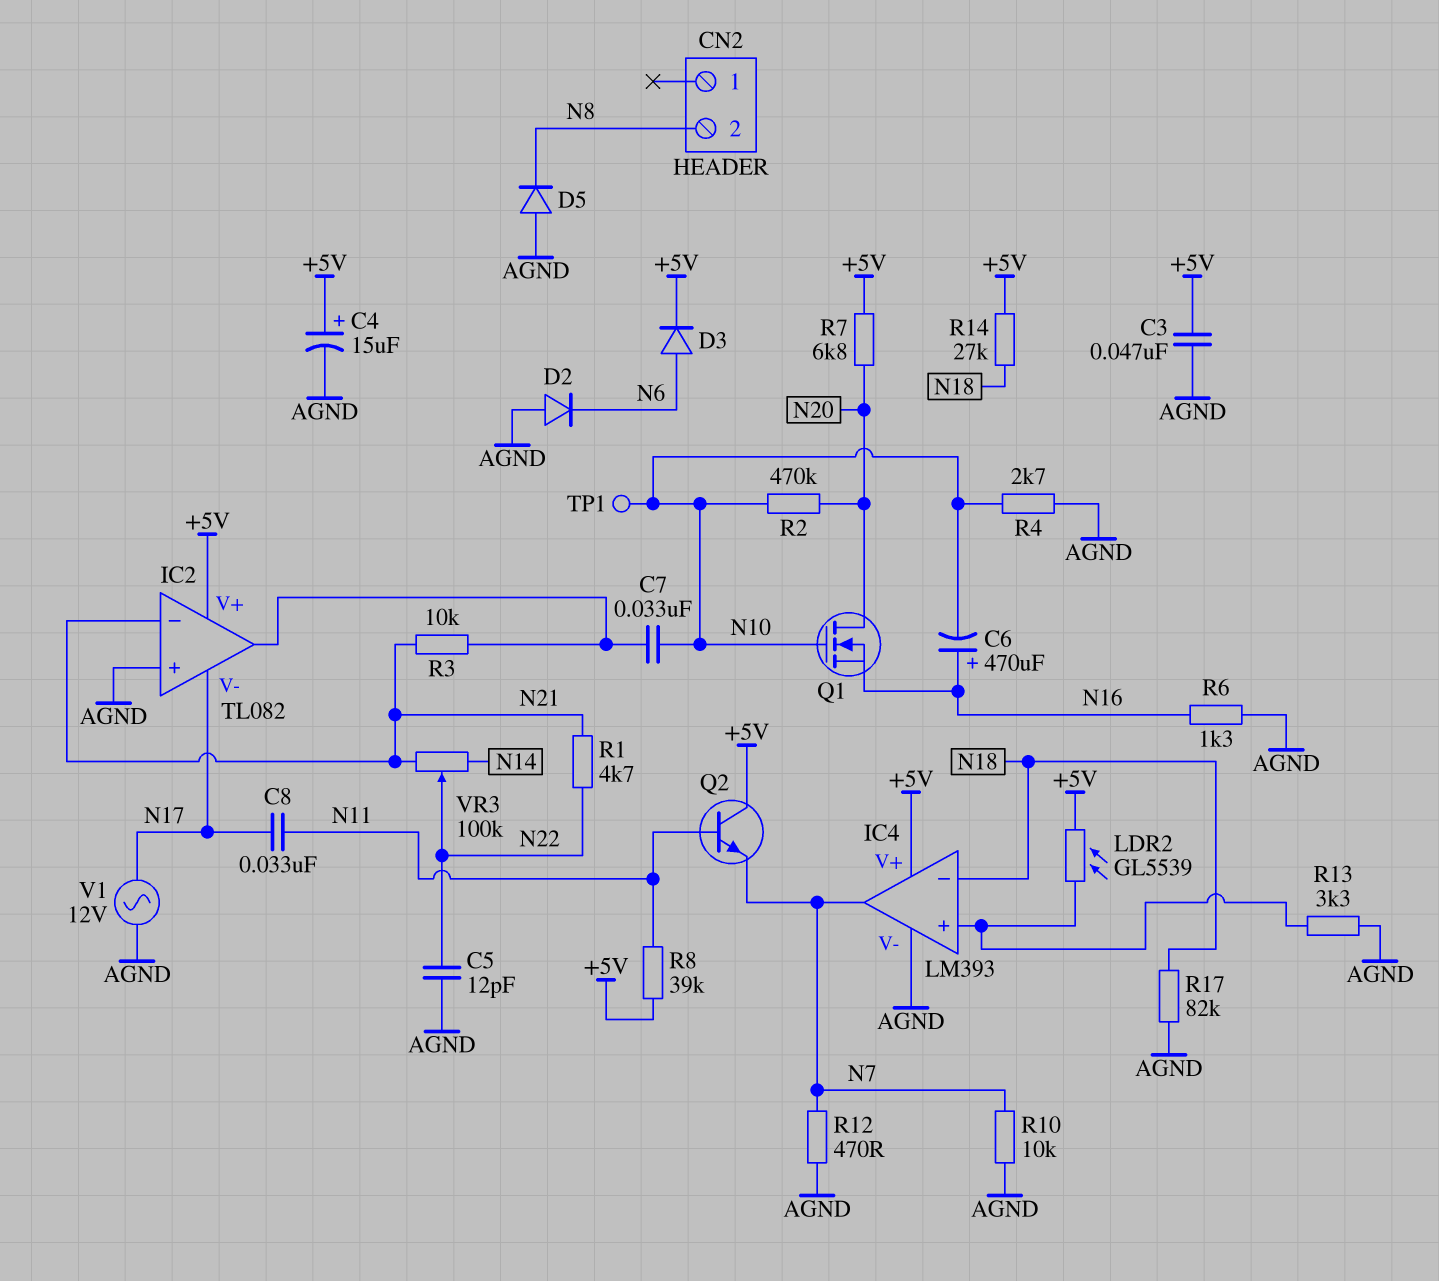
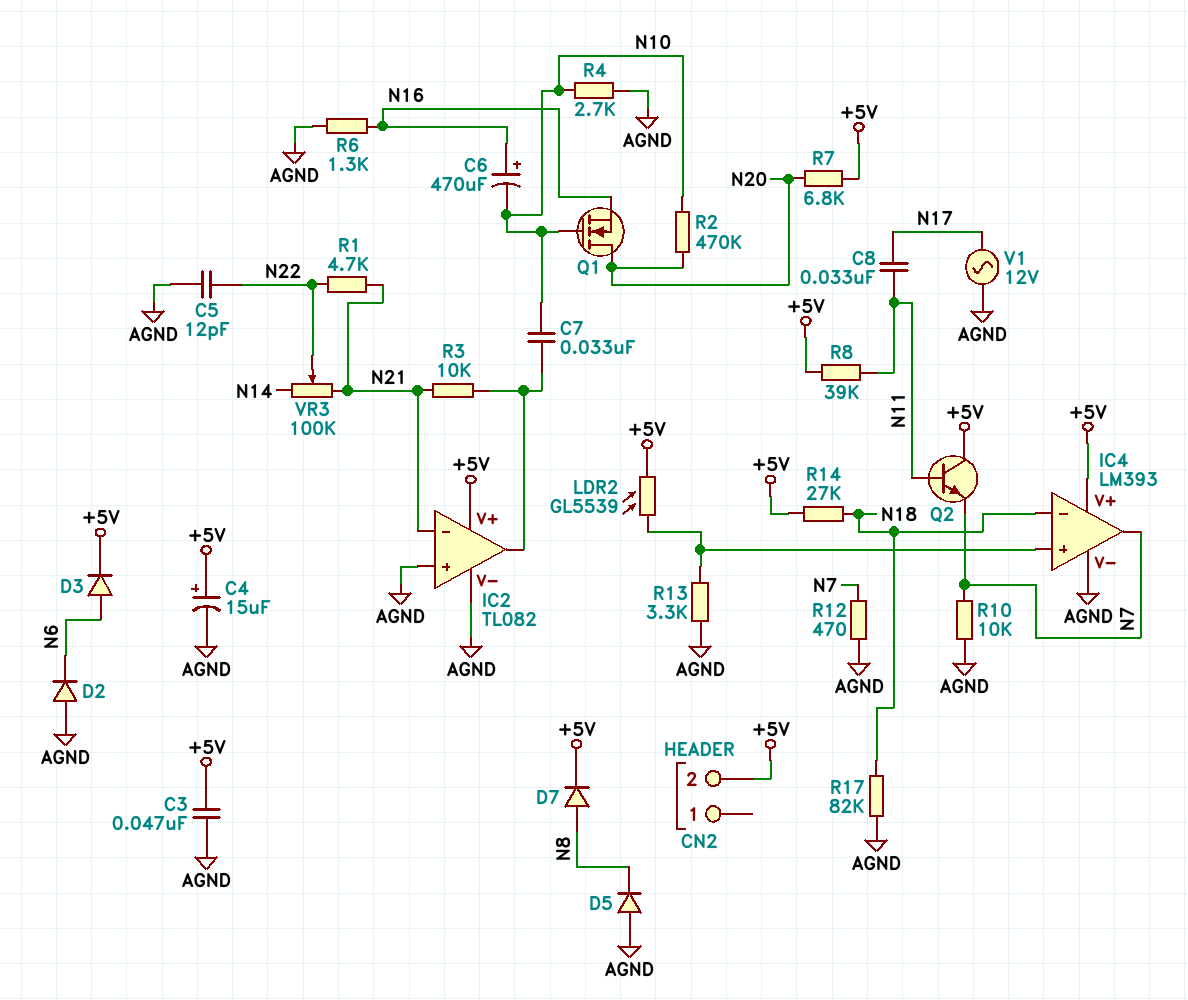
CN2 pin 2: N8 -> +5V
D7: none -> diode (A N8, K +5V)
IC2 pin V-: N17 -> AGND
TP1: test point (N10) -> none

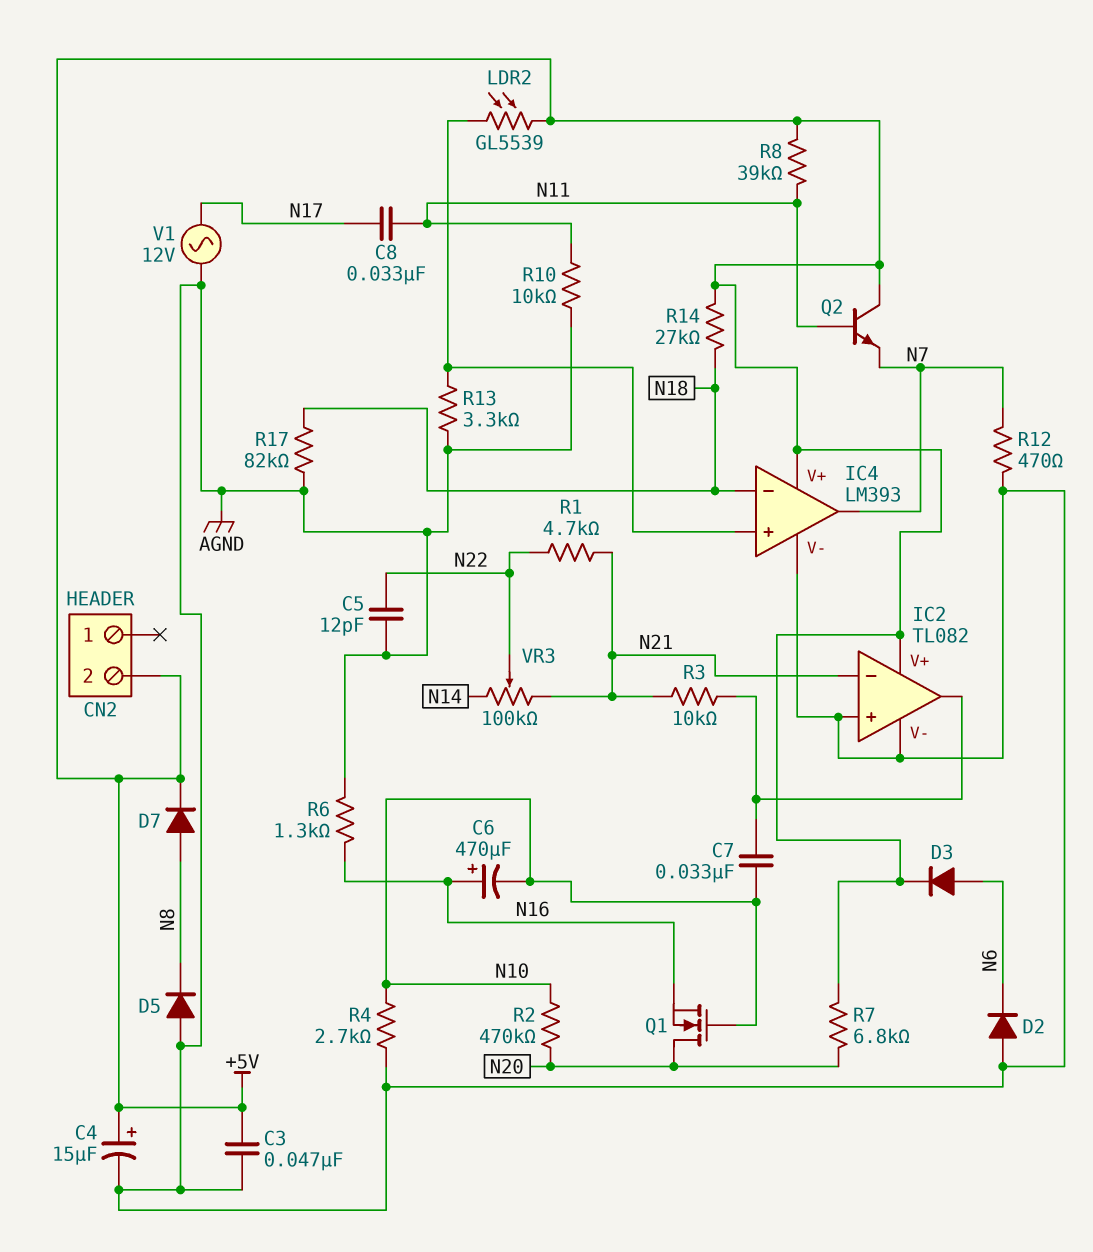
R10: 10k (AGND, N7) -> 10k (AGND, N11)

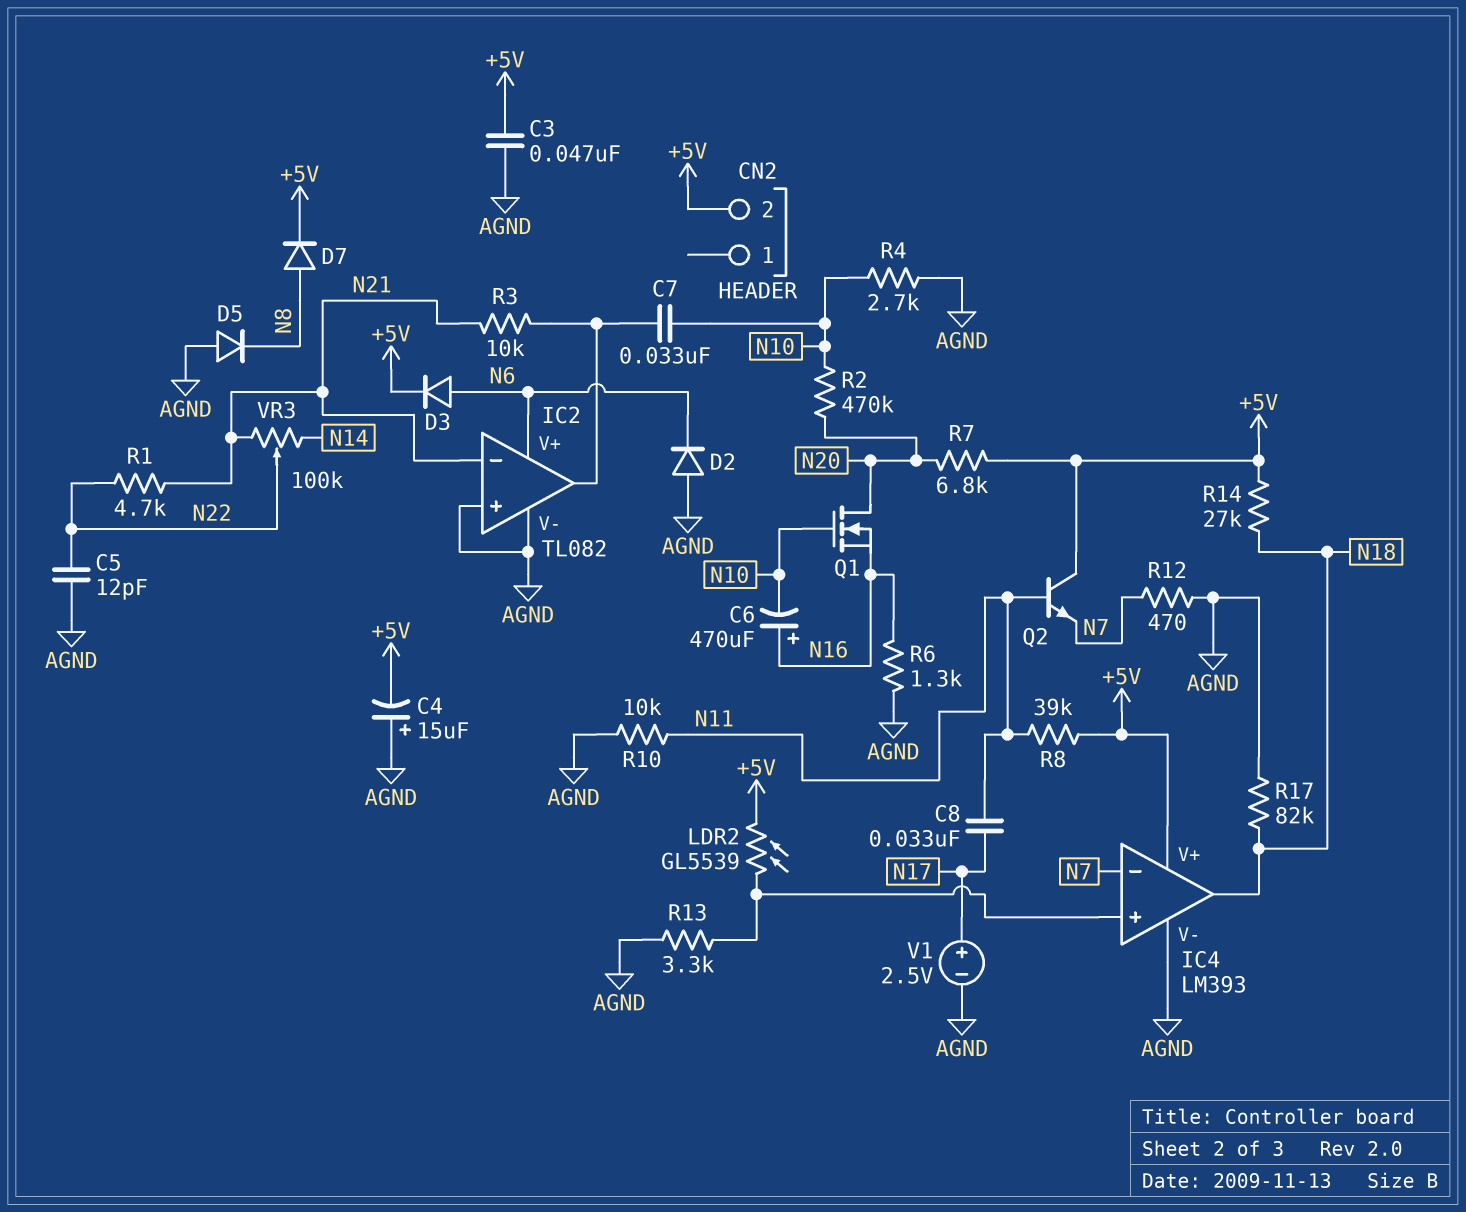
C4: 15uF (plus +5V, minus AGND) -> 15uF (plus AGND, minus +5V)
IC2 pin V+: +5V -> N6
IC4 pin in-: N18 -> N7
IC4 pin out: N7 -> N18
V1: AC 12V (AGND, N17) -> 2.5V (plus N17, minus AGND)

